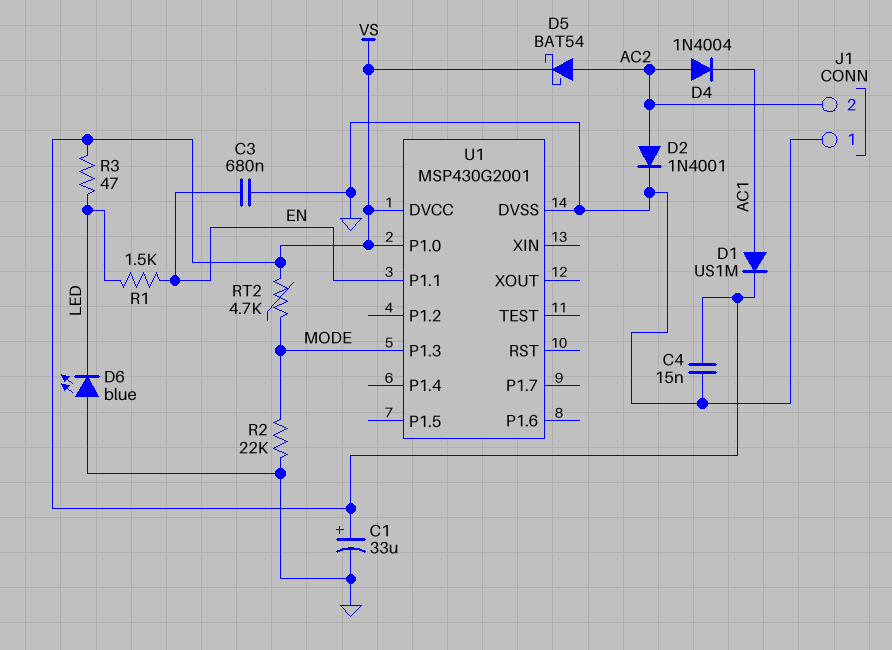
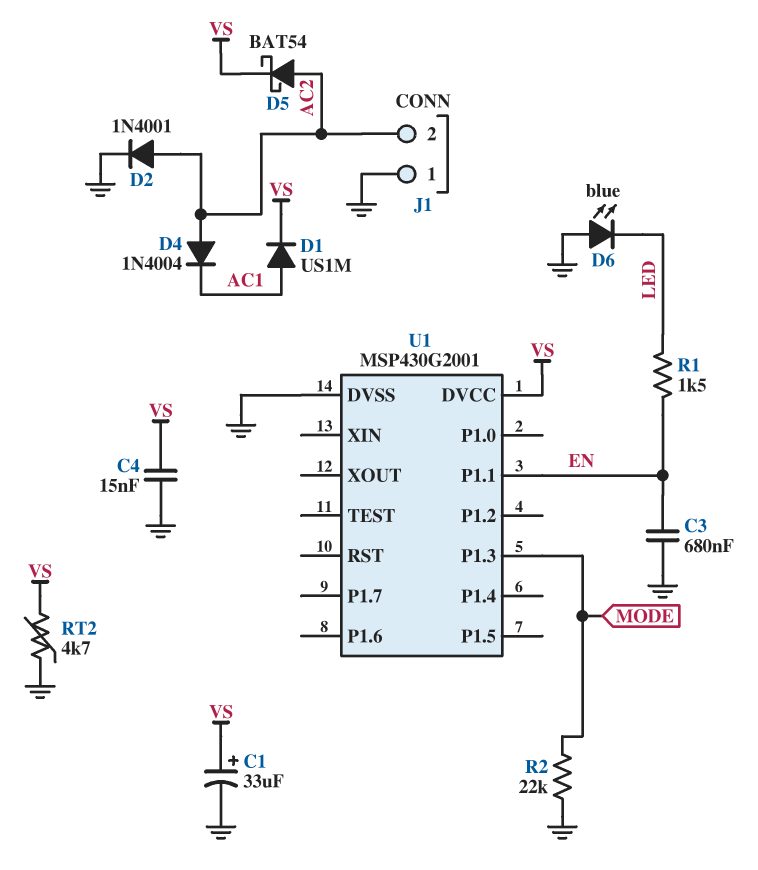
R3: 47 (LED, VS) -> none
RT2: 4.7k (MODE, VS) -> 4.7k (GND, VS)
U1 pin P1.0: VS -> none

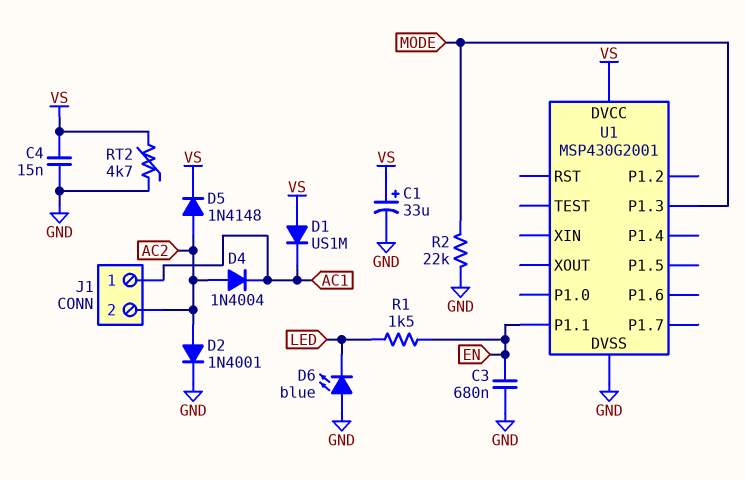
D1: diode US1M (A AC1, K VS) -> diode US1M (A VS, K AC1)
D5: schottky BAT54 (A AC2, K VS) -> diode 1N4148 (A AC2, K VS)
J1 pin 1: GND -> AC1

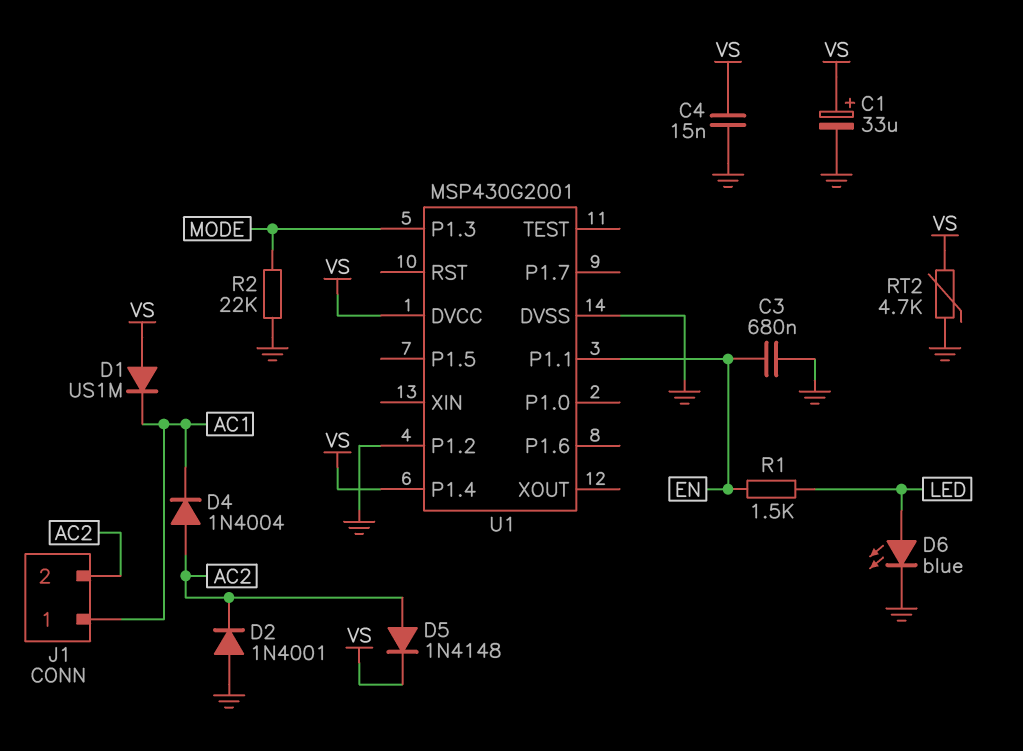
D2: diode 1N4001 (A AC2, K GND) -> diode 1N4001 (A GND, K AC2)
D6: LED blue (A GND, K LED) -> LED blue (A LED, K GND)
U1 pin P1.2: none -> GND
U1 pin P1.4: none -> VS

